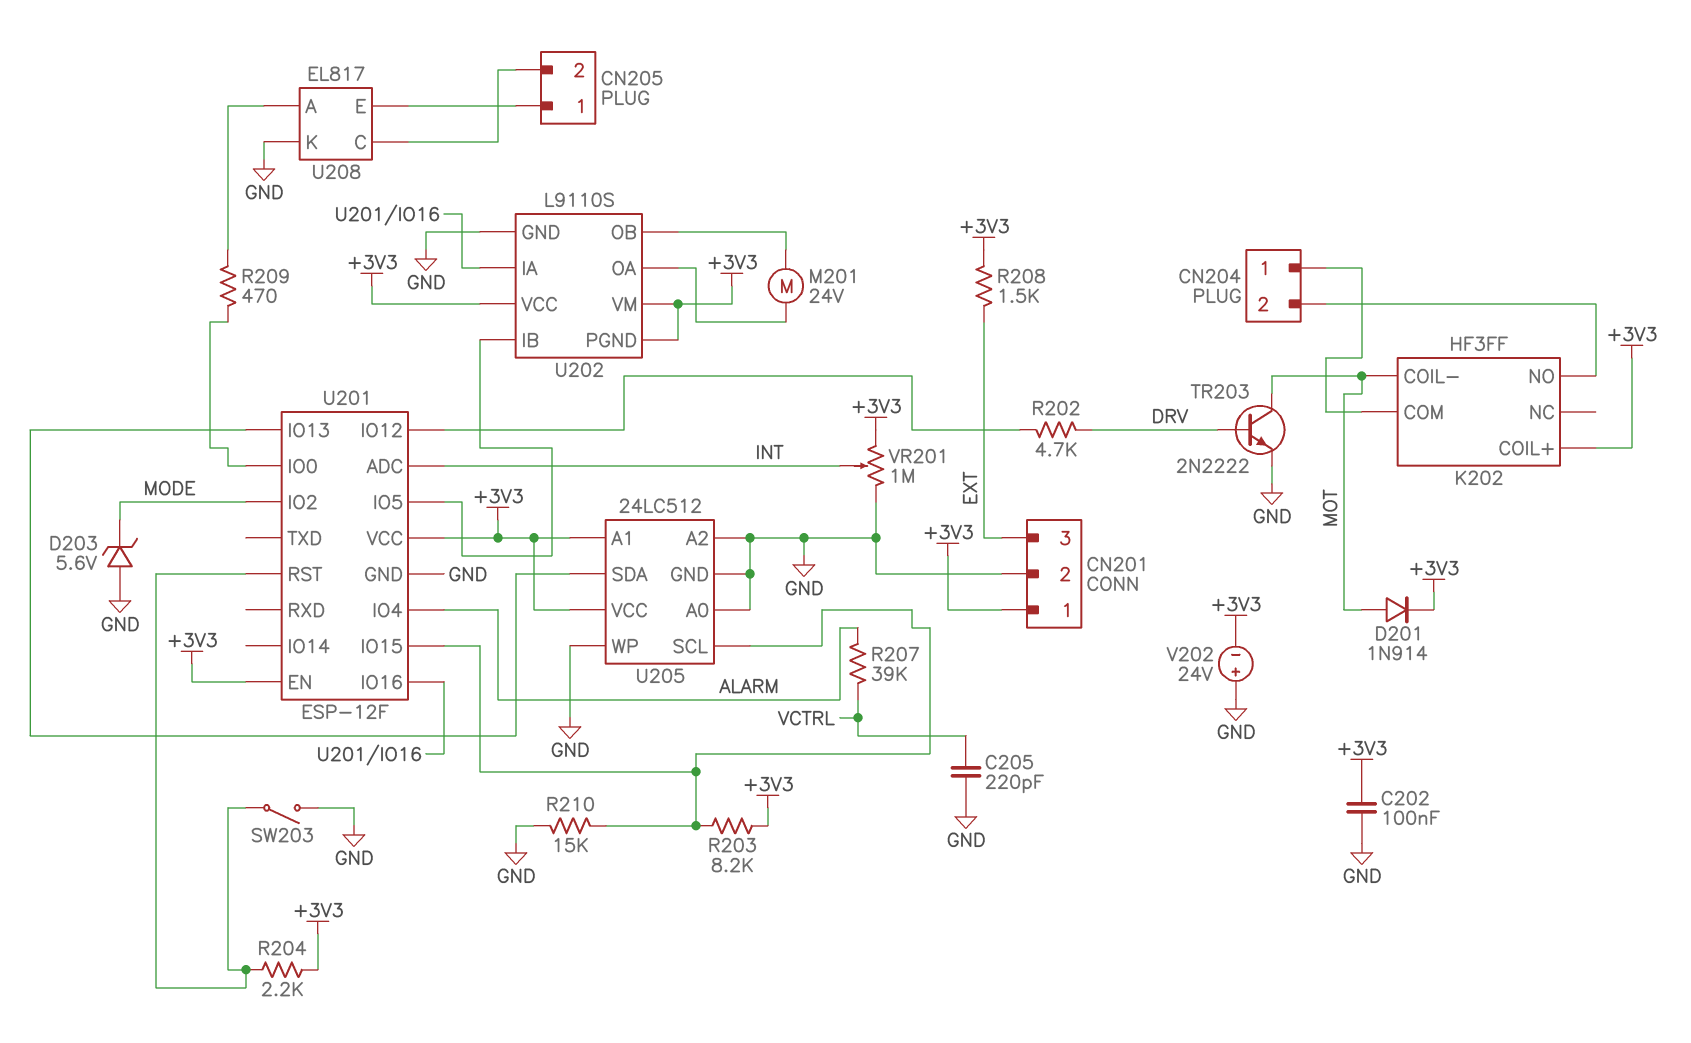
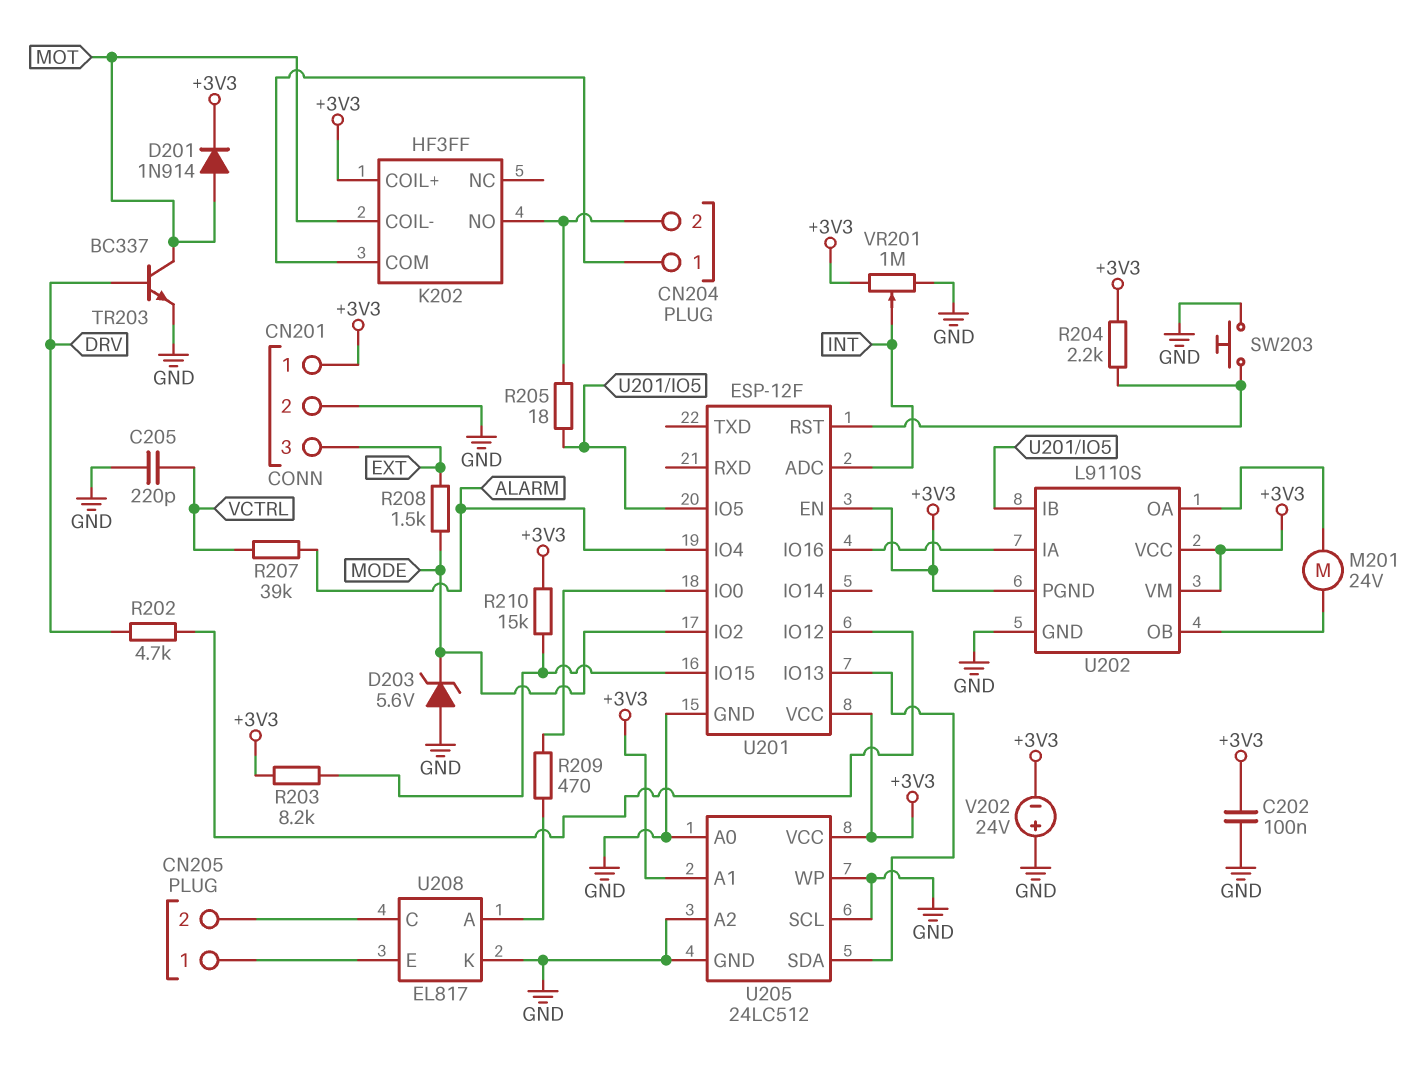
R205: none -> 18 (CN204/2, U201/IO5)
R208: 1.5k (+3V3, EXT) -> 1.5k (EXT, MODE)
R210: 15k (GND, U201/IO15) -> 15k (+3V3, U201/IO15)
SW203: switch (GND, U201/RST) -> button (GND, U201/RST)
TR203: NPN 2N2222 (B DRV, C MOT, E GND) -> NPN BC337 (B DRV, C MOT, E GND)
U205 pin SCL: U201/IO15 -> GND

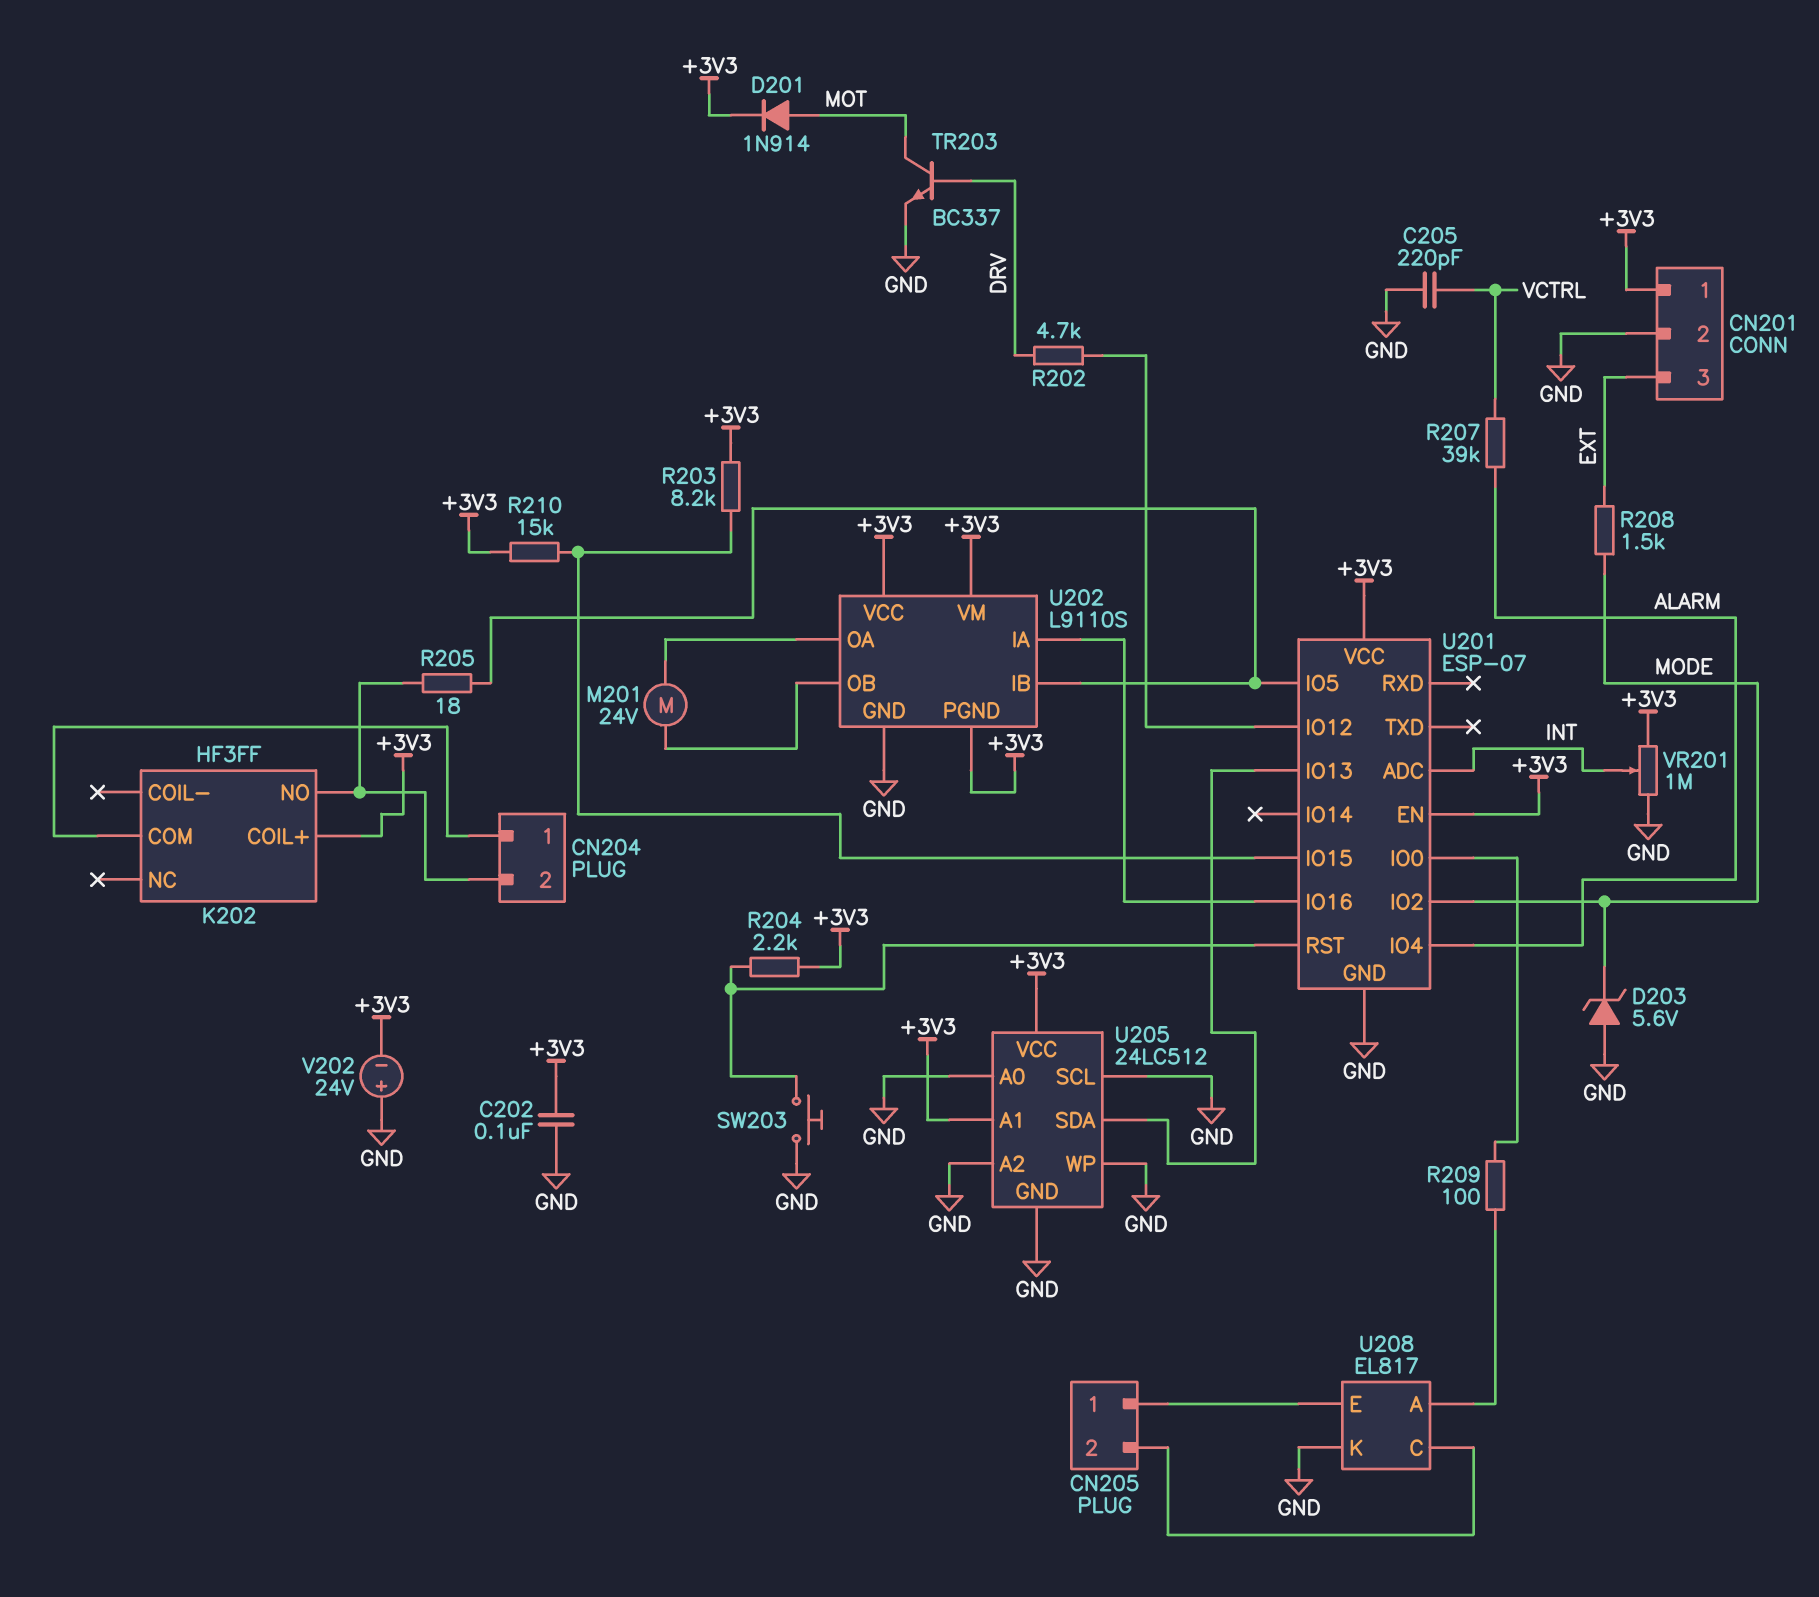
K202 pin COIL-: MOT -> none
R209: 470 (U201/IO0, U208/A) -> 100 (U201/IO0, U208/A)
U201: ESP-12F -> ESP-07

